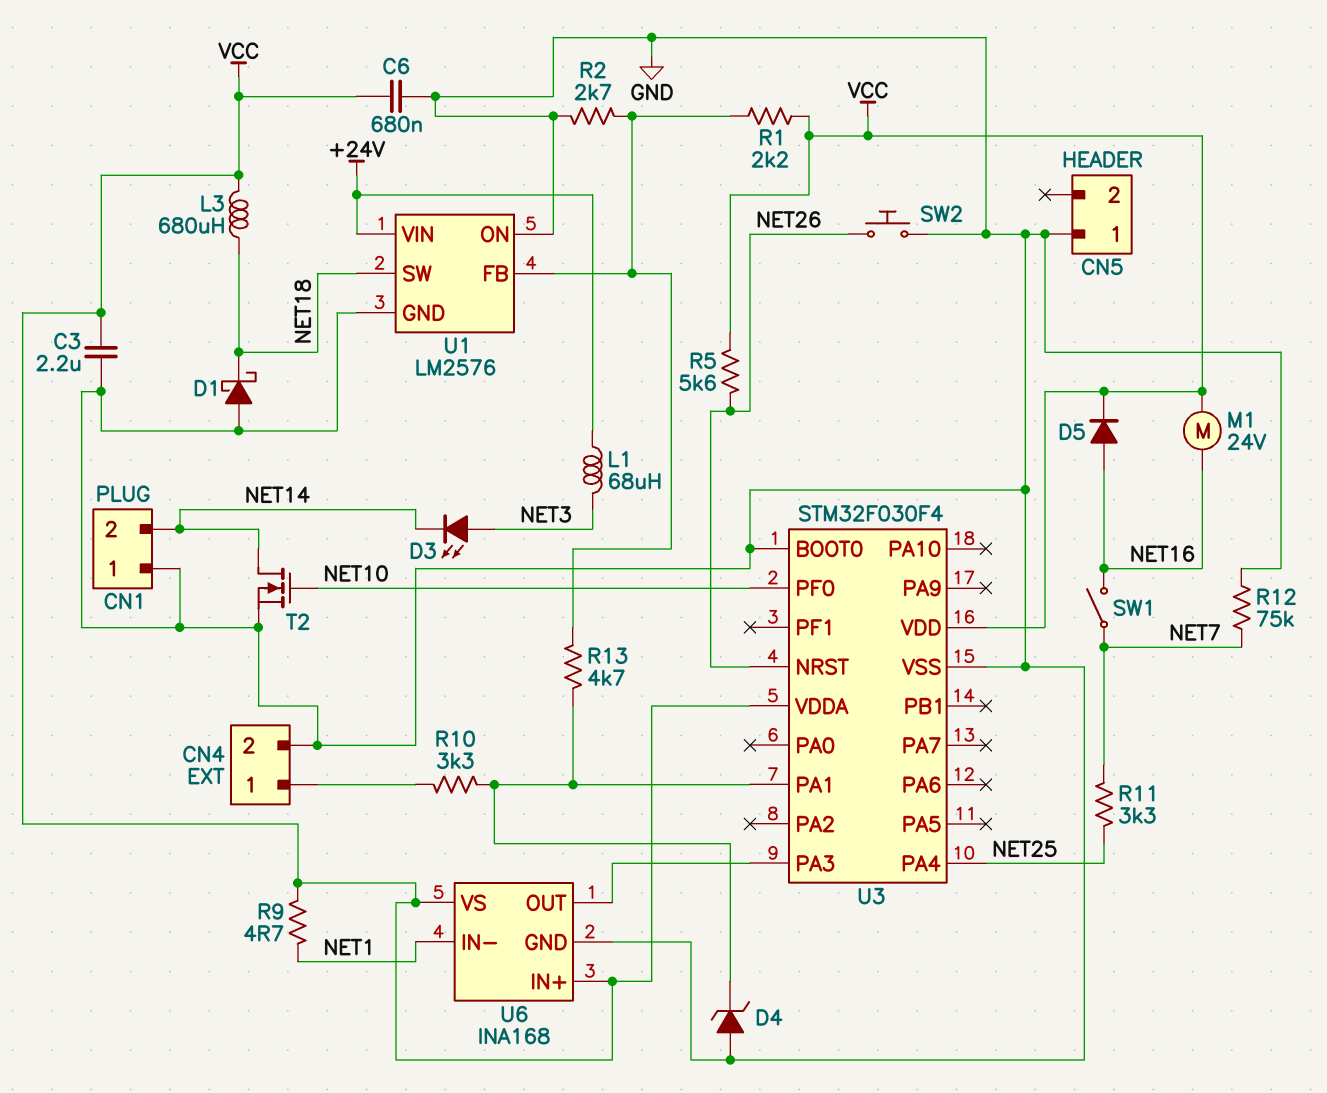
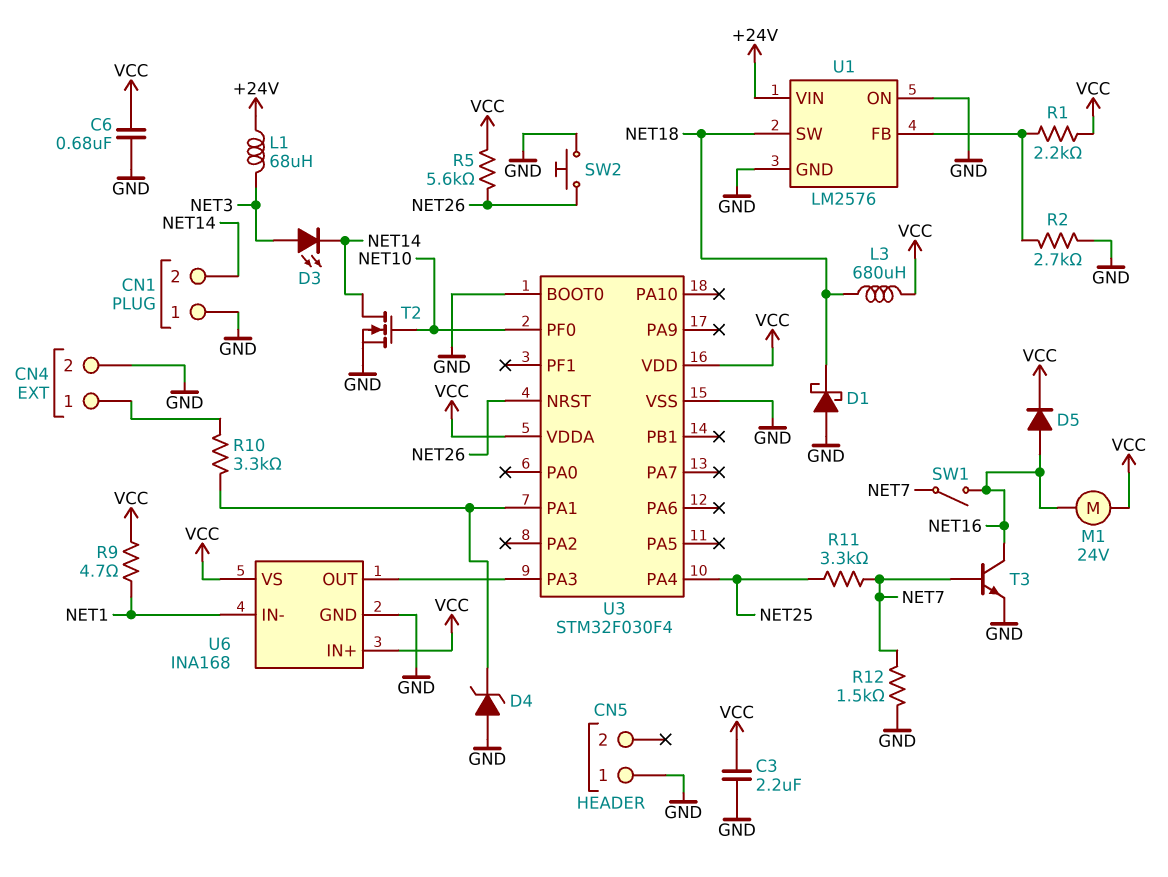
R12: 75k (GND, NET7) -> 1.5k (GND, NET7)
R13: 4.7k (U1/FB, U3/PA1) -> none
T3: none -> NPN (B NET7, C NET16, E GND)

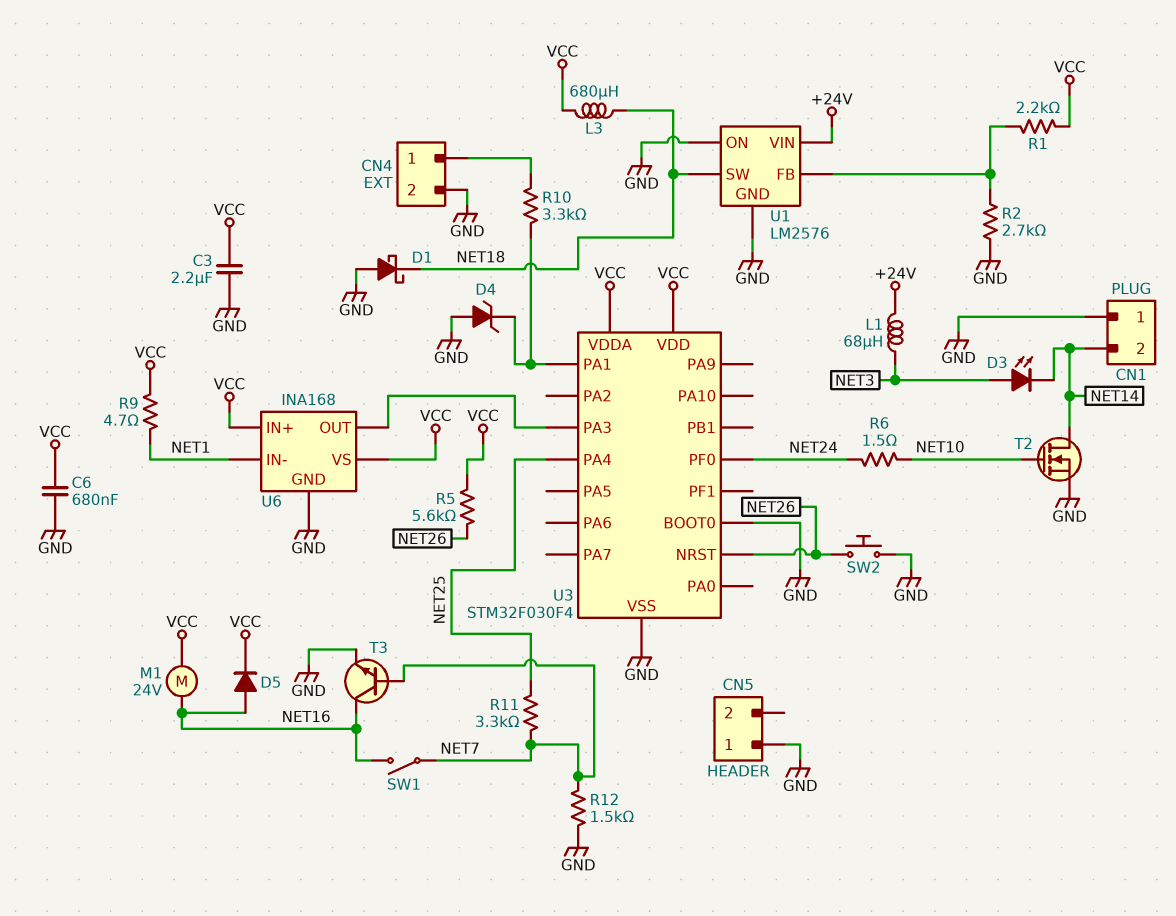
R6: none -> 1.5 (NET10, NET24)
U3 pin PF0: NET10 -> NET24

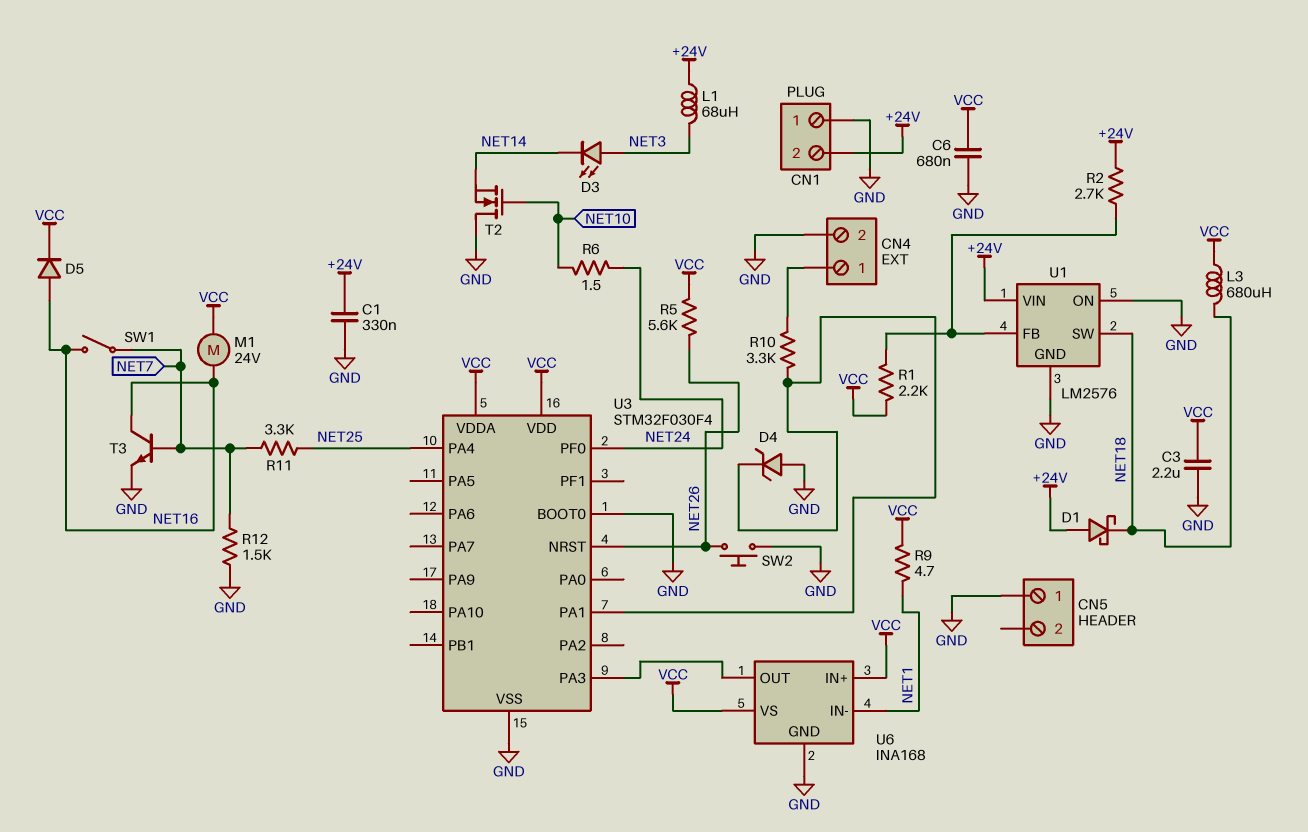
C1: none -> 330nF (+24V, GND)
CN1 pin 2: NET14 -> +24V
D1: schottky (A GND, K NET18) -> schottky (A +24V, K NET18)
R2: 2.7k (GND, U1/FB) -> 2.7k (+24V, U1/FB)
T2: NMOS (G NET10, D NET14, S GND) -> NMOS (G NET10, D GND, S NET14)

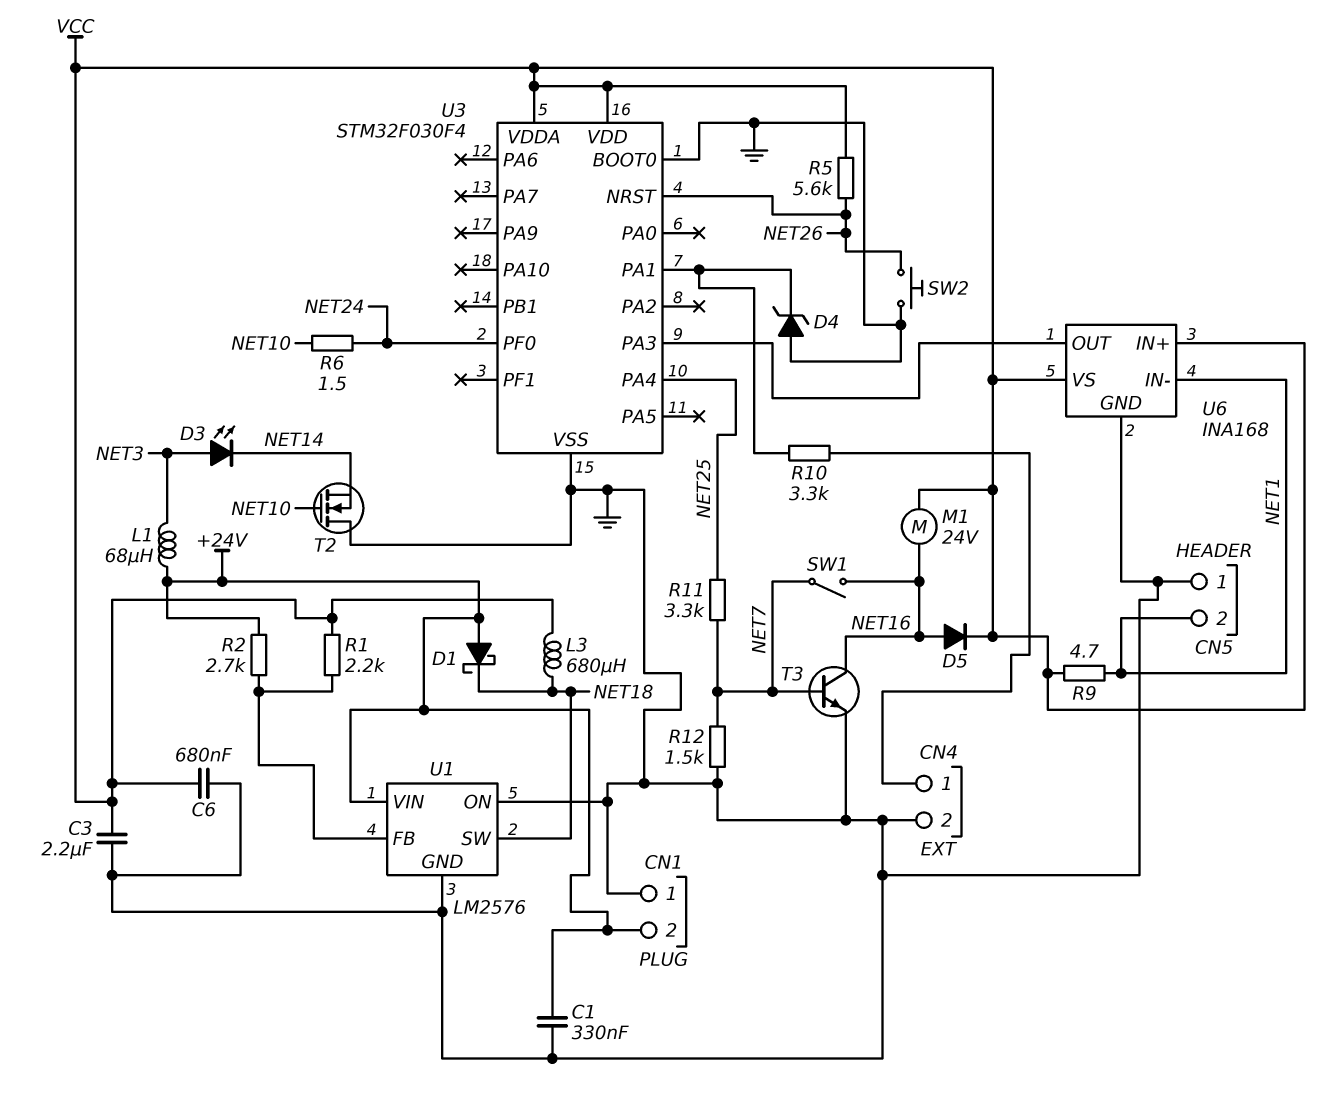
CN5 pin 2: none -> NET1

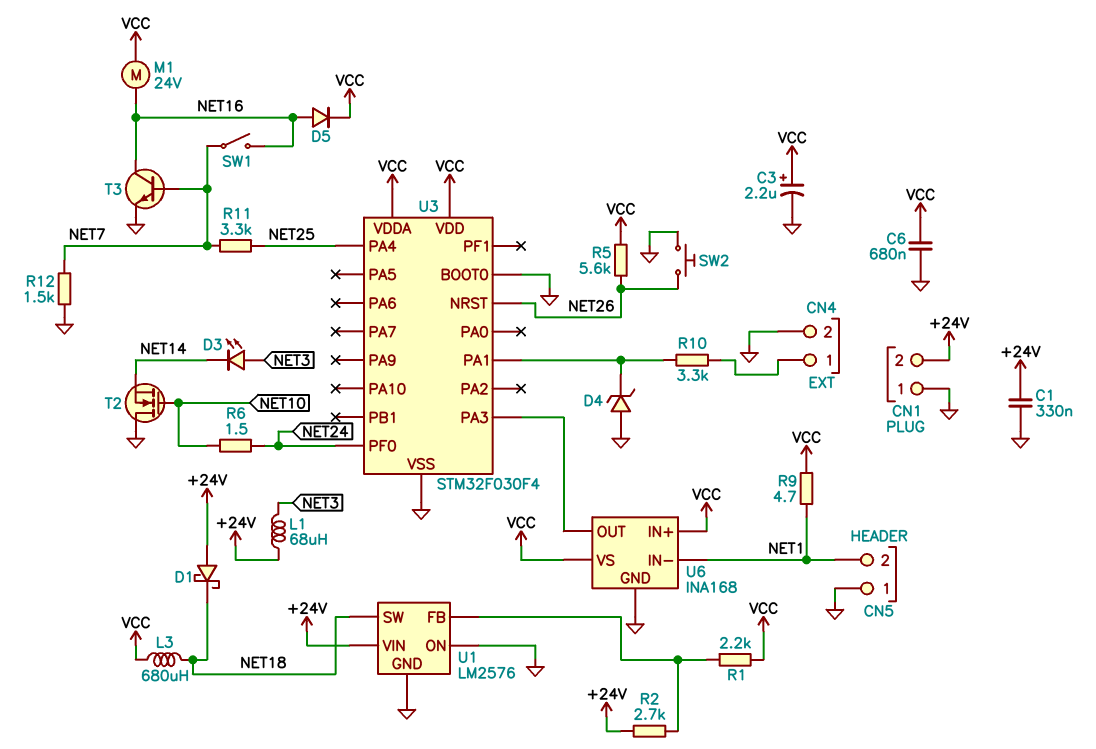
C3: 2.2uF (GND, VCC) -> 2.2uF (plus VCC, minus GND)

